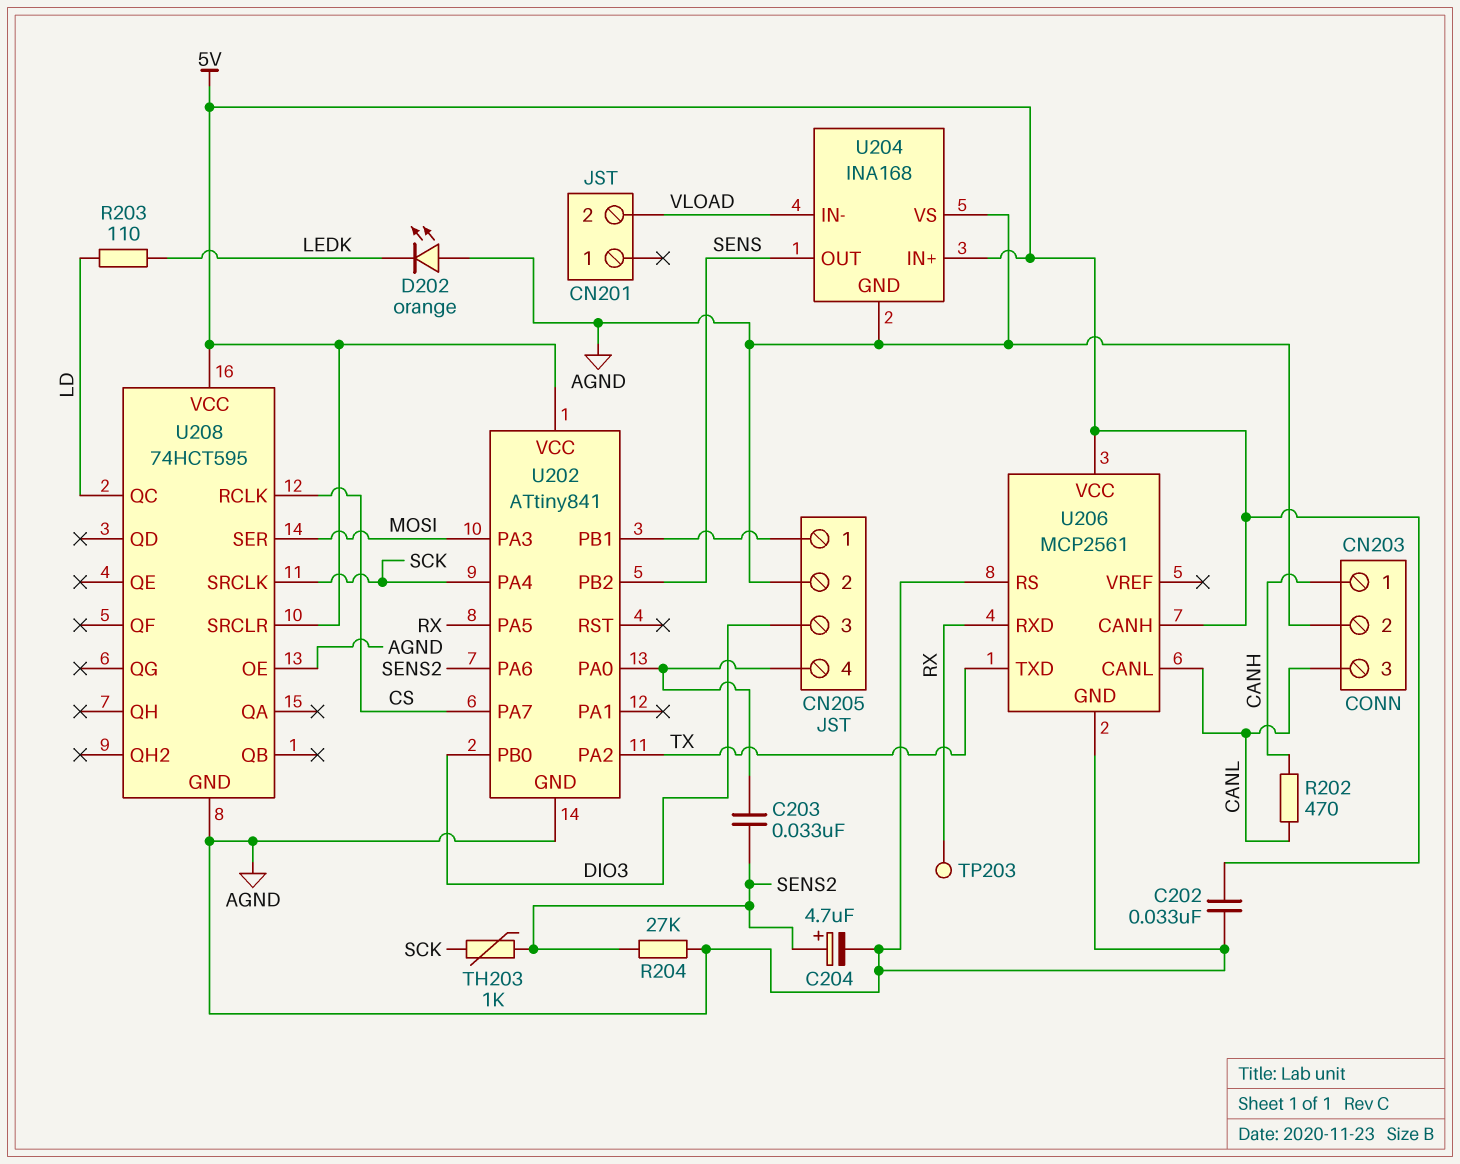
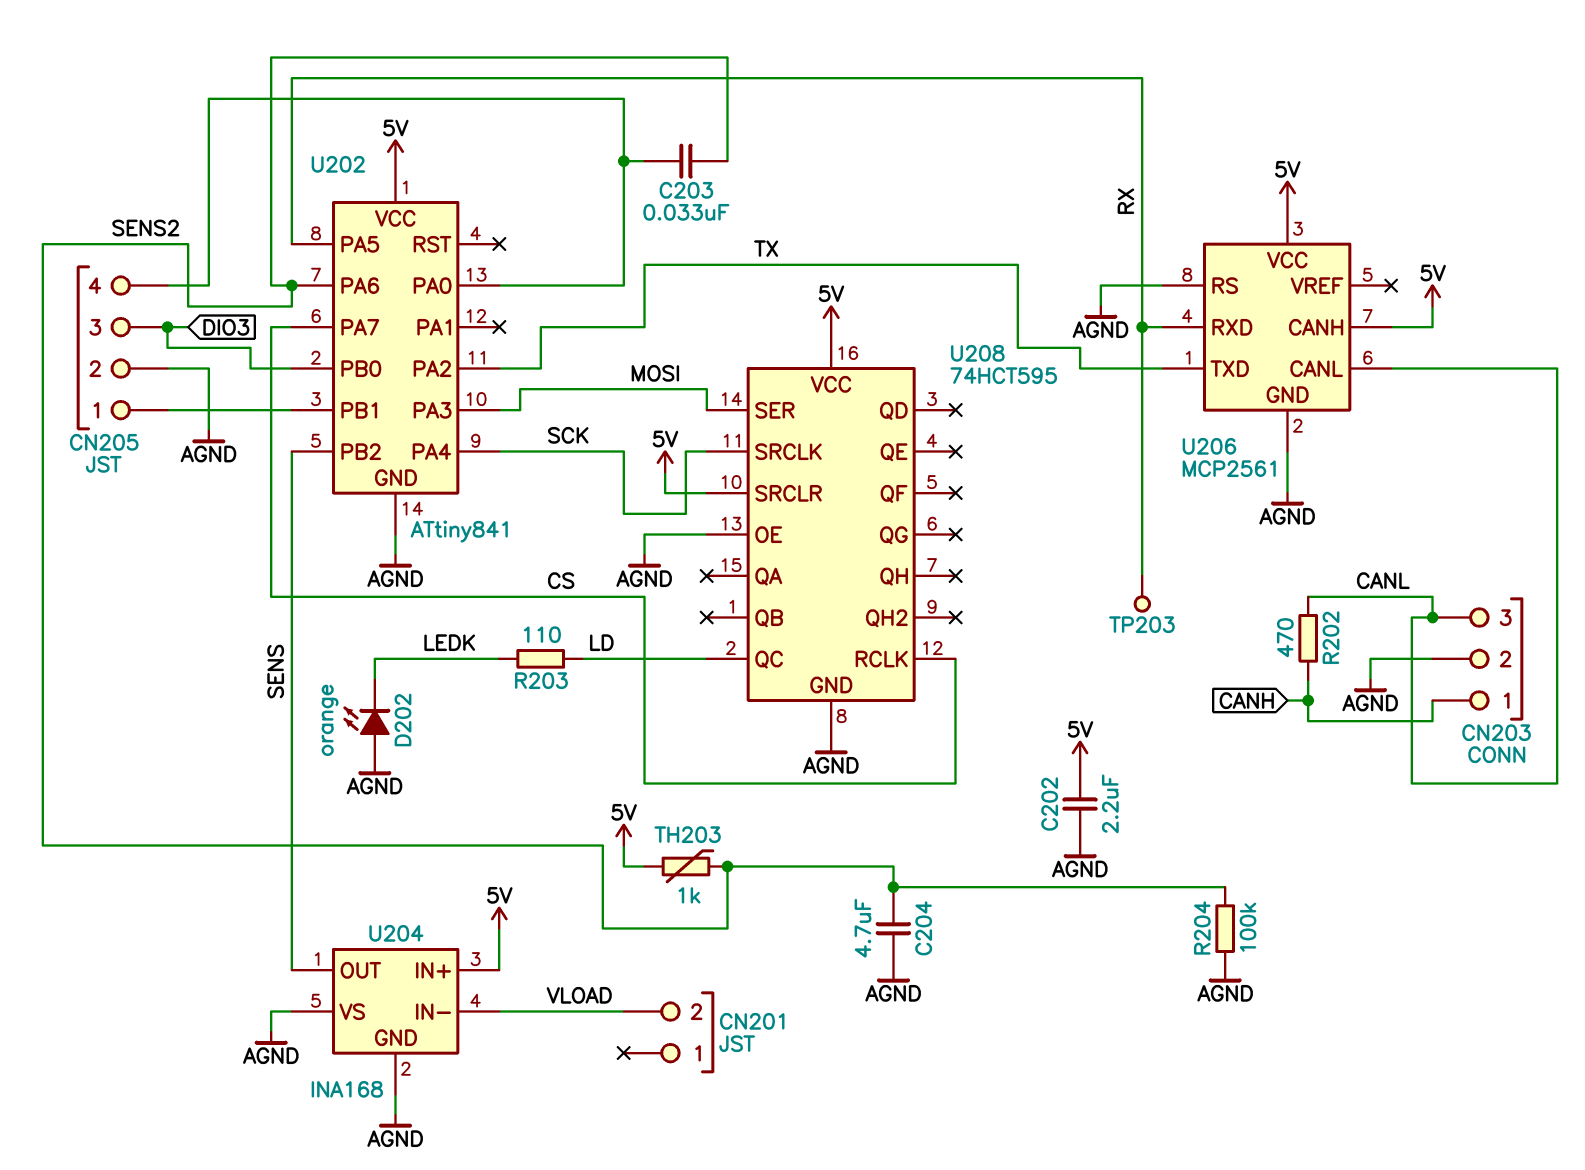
C202: 33nF (5V, AGND) -> 2.2uF (5V, AGND)
C204: 4.7uF (plus SENS2, minus AGND) -> 4.7uF (AGND, SENS2)
R204: 27k (AGND, SENS2) -> 100k (AGND, SENS2)
TH203: 1k (SCK, SENS2) -> 1k (5V, SENS2)

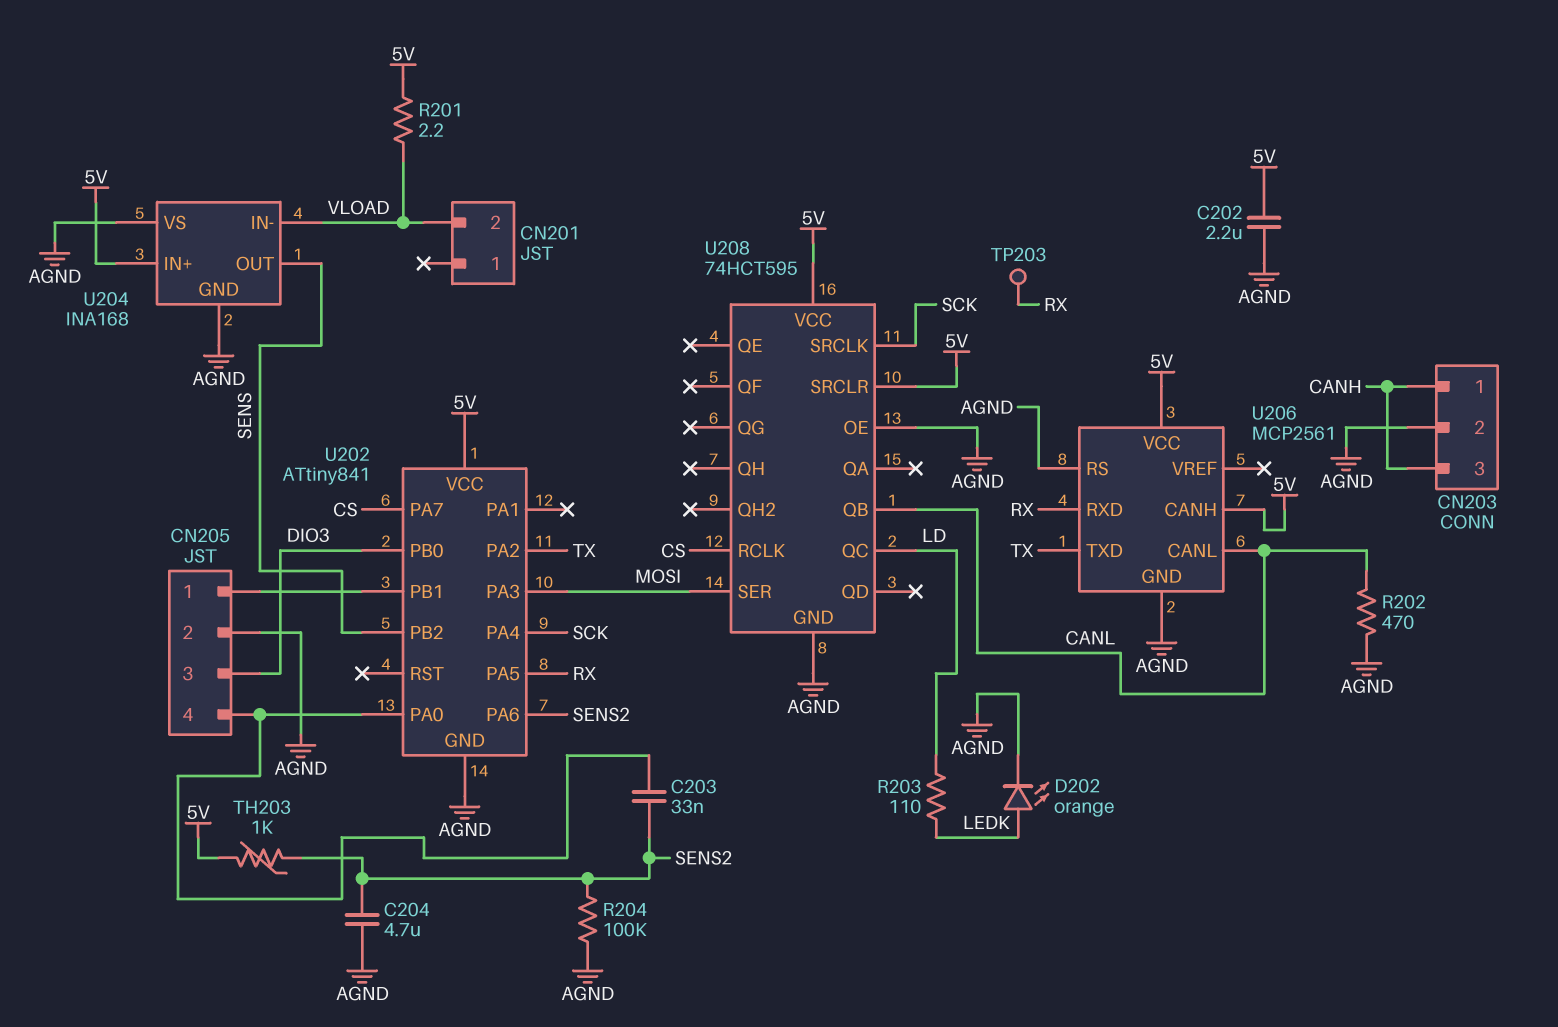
CN203 pin 3: CANL -> CANH
D202: LED orange (A AGND, K LEDK) -> LED orange (A LEDK, K AGND)
R201: none -> 2.2 (5V, VLOAD)
R202: 470 (CANH, CANL) -> 470 (AGND, CANL)
U208 pin QB: none -> CANL

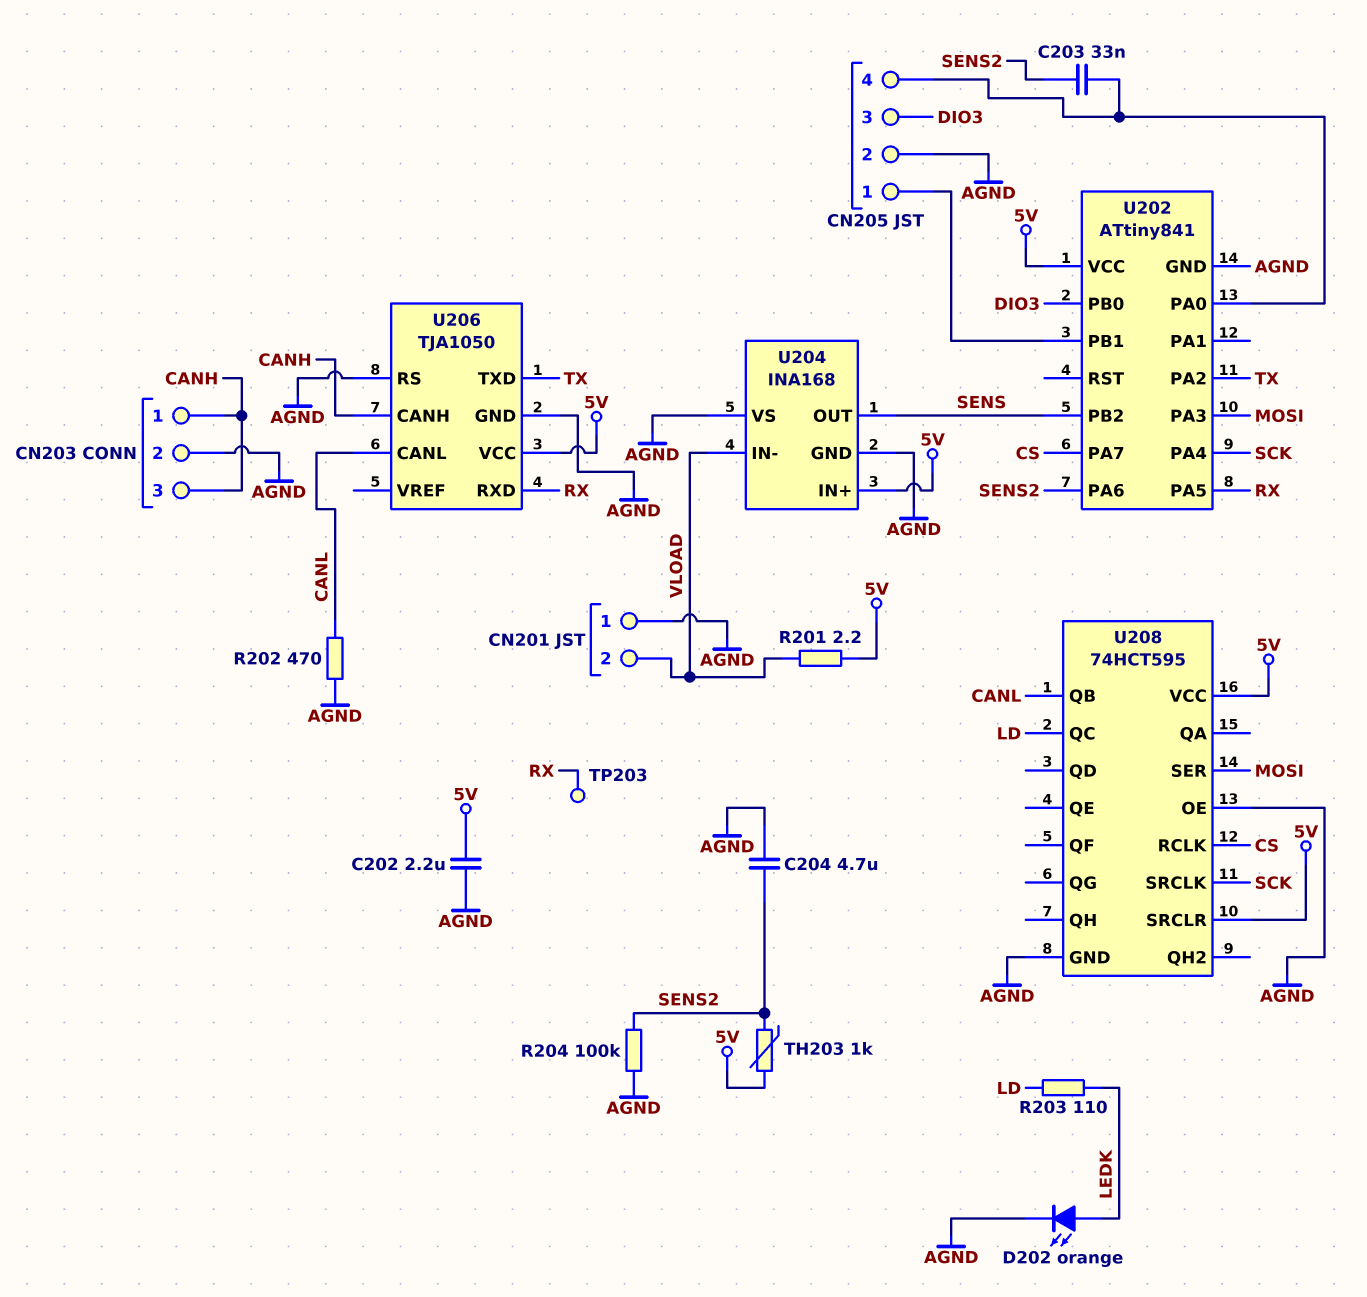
CN201 pin 1: none -> AGND
U206: MCP2561 -> TJA1050
U206 pin CANH: 5V -> CANH

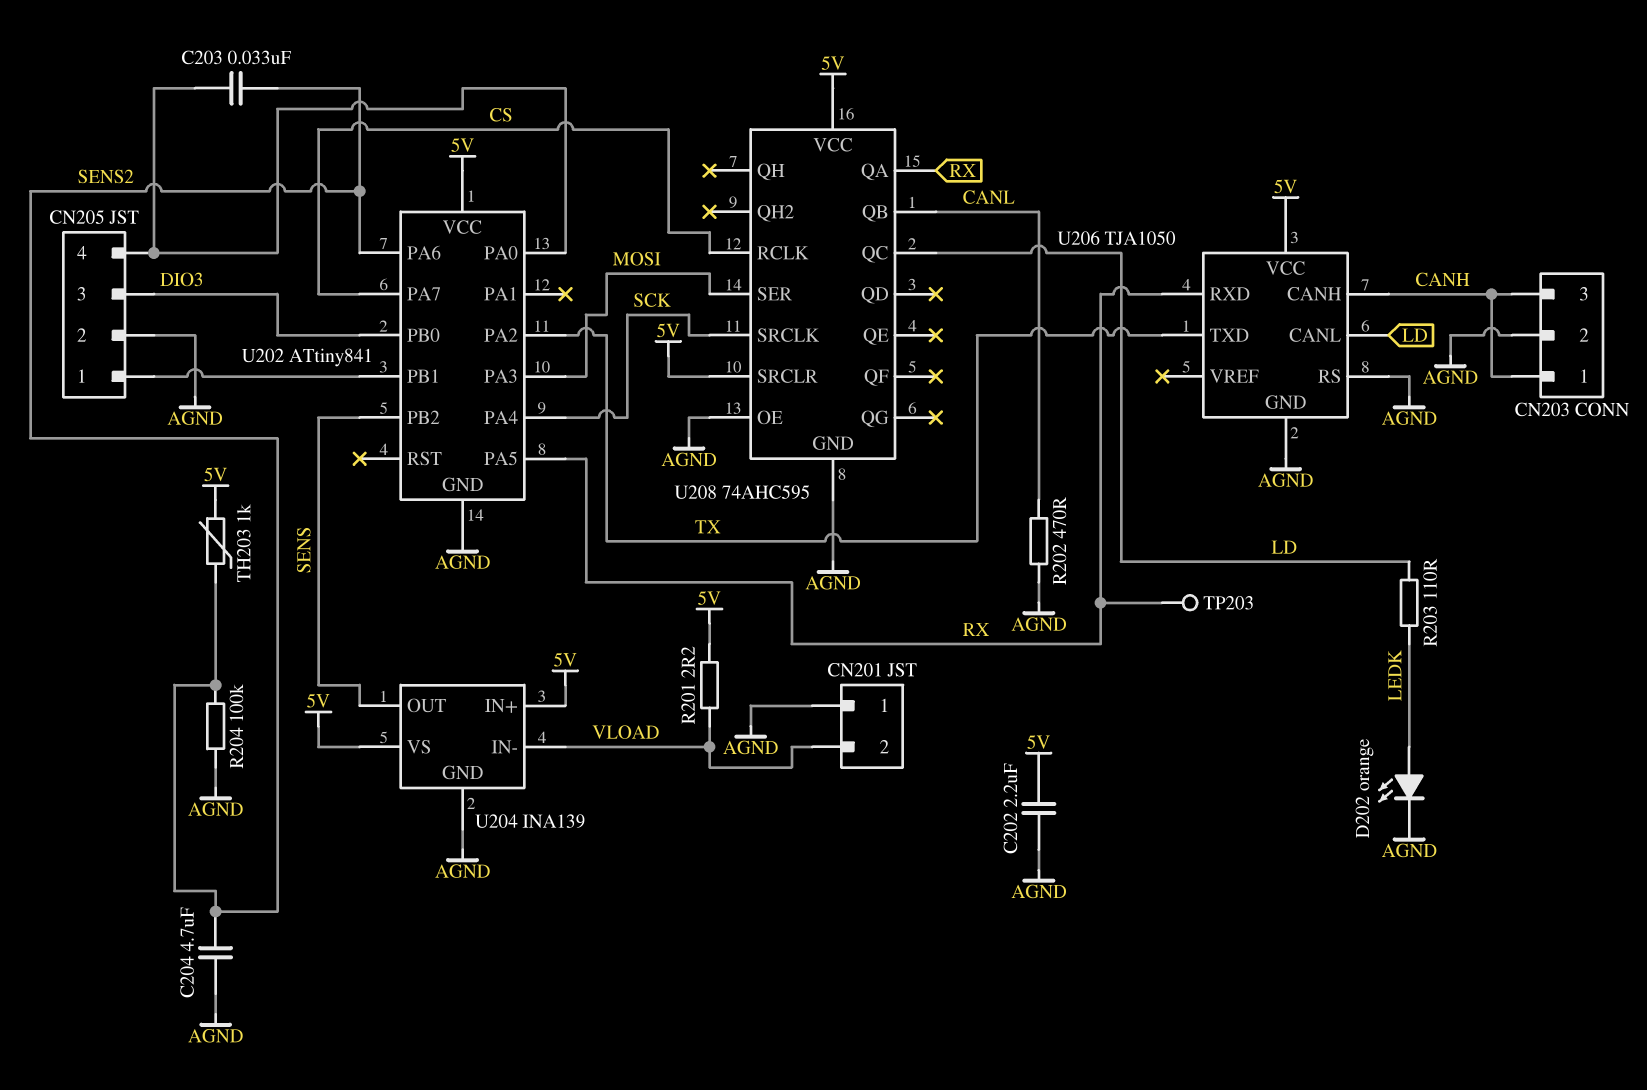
U204: INA168 -> INA139
U204 pin VS: AGND -> 5V
U206 pin CANL: CANL -> LD
U208: 74HCT595 -> 74AHC595
U208 pin QA: none -> RX

